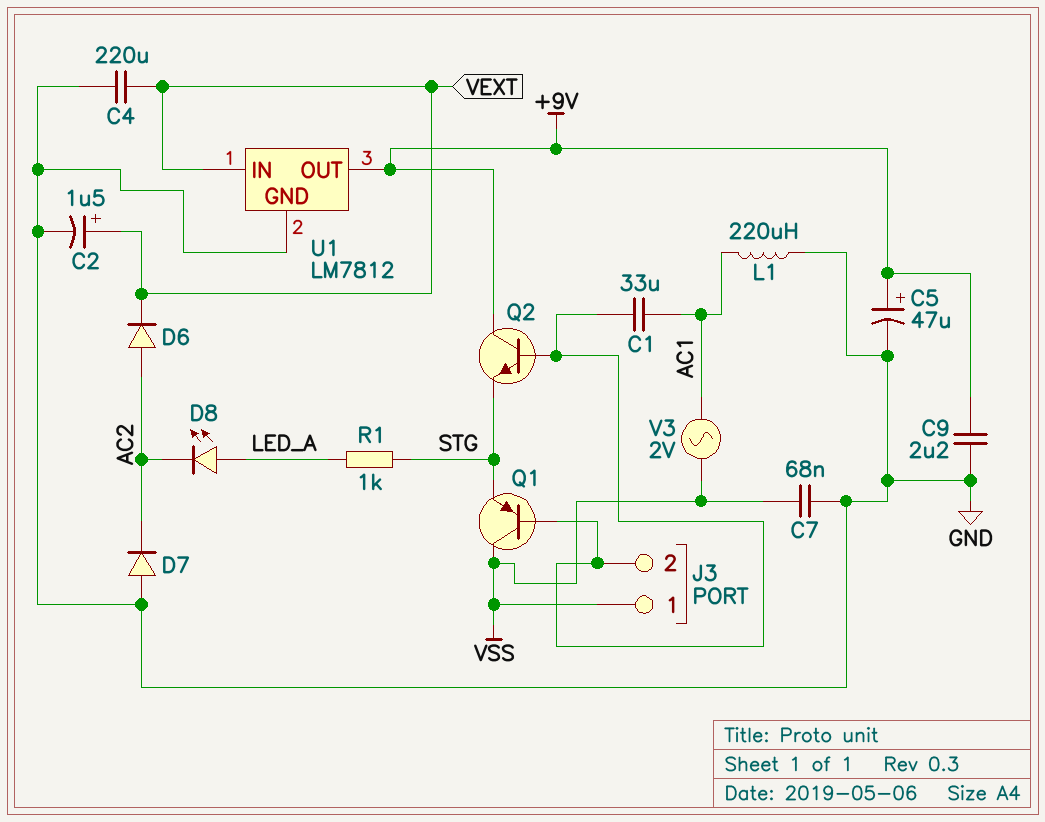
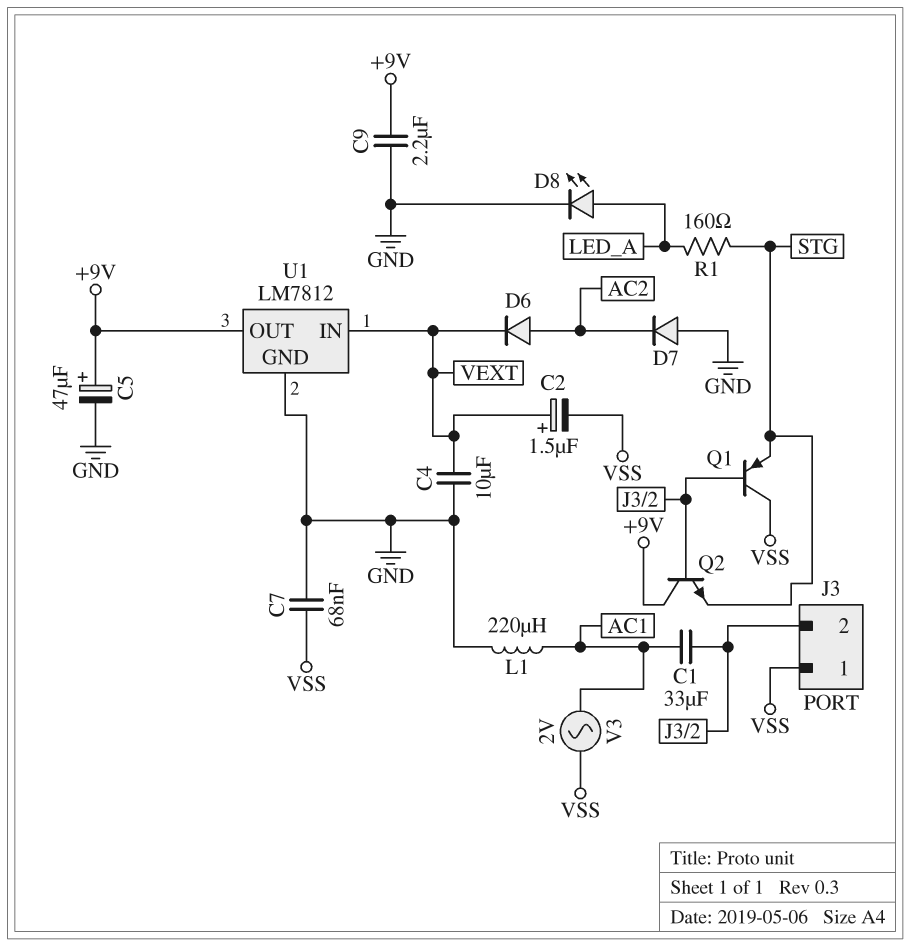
C2: 1.5uF (plus VEXT, minus GND) -> 1.5uF (plus VEXT, minus VSS)
C4: 220uF (GND, VEXT) -> 10uF (GND, VEXT)
D8: LED (A LED_A, K AC2) -> LED (A LED_A, K GND)
R1: 1k (LED_A, STG) -> 160 (LED_A, STG)

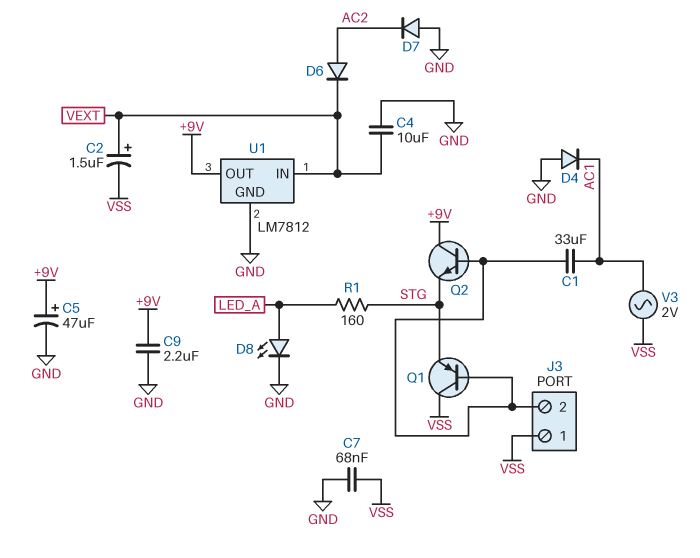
D4: none -> diode (A GND, K AC1)
L1: 220uH (AC1, GND) -> none

